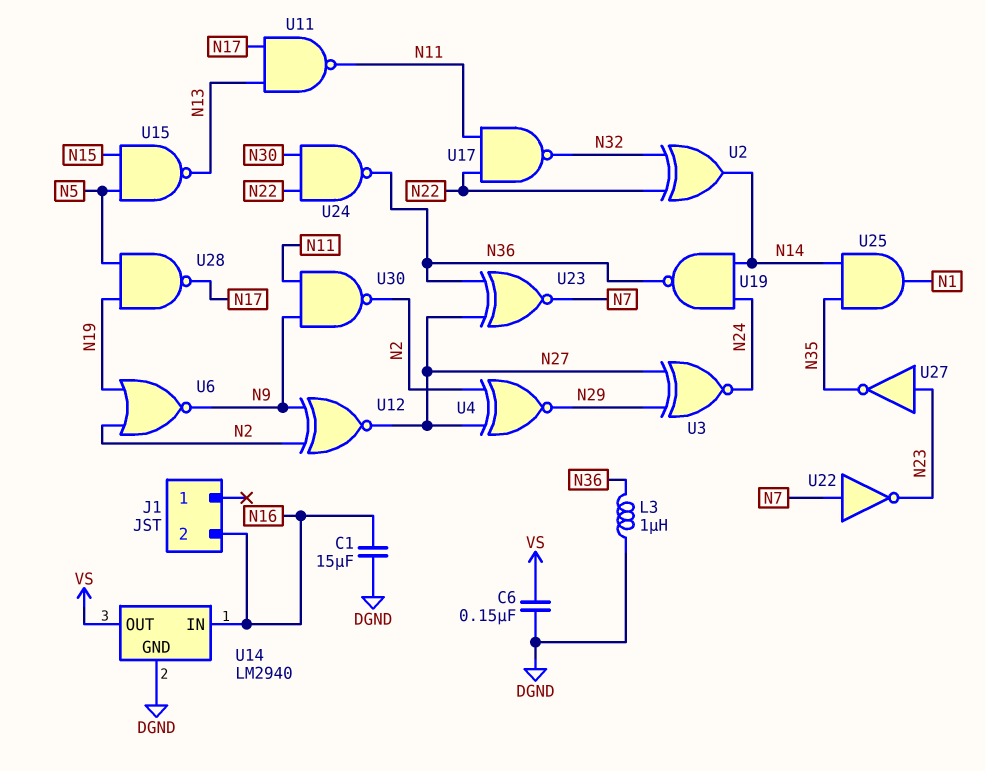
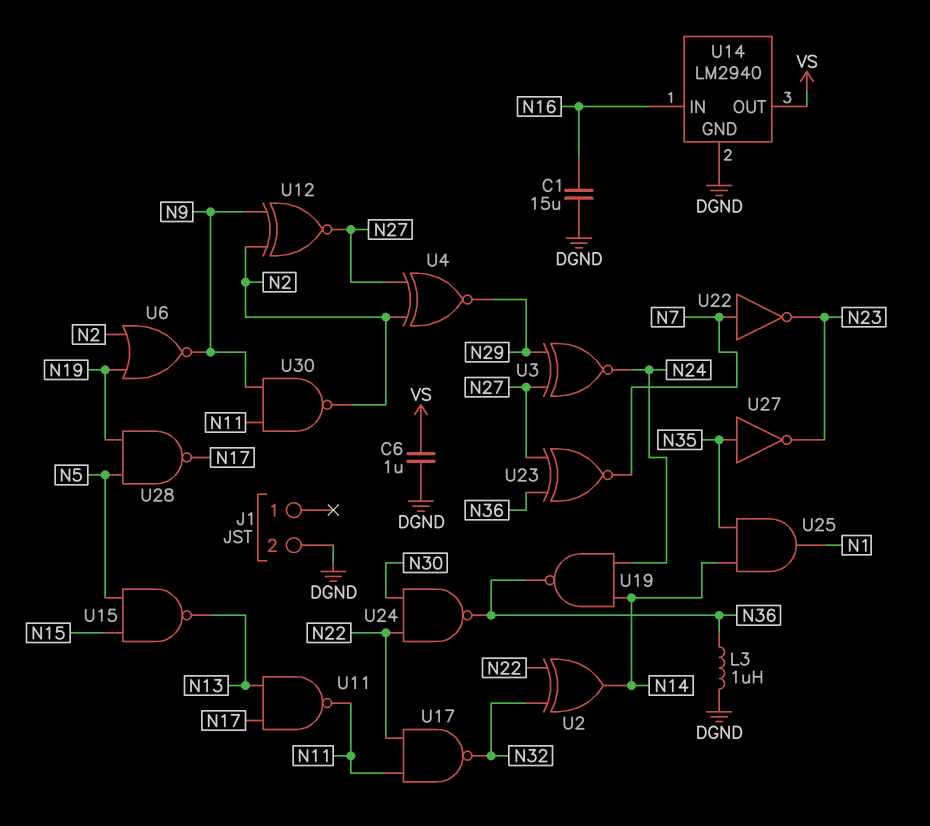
C6: 150nF (DGND, VS) -> 1uF (DGND, VS)
J1 pin 2: N16 -> DGND
U27: NOT (in N23, out N35) -> NOT (in N35, out N23)

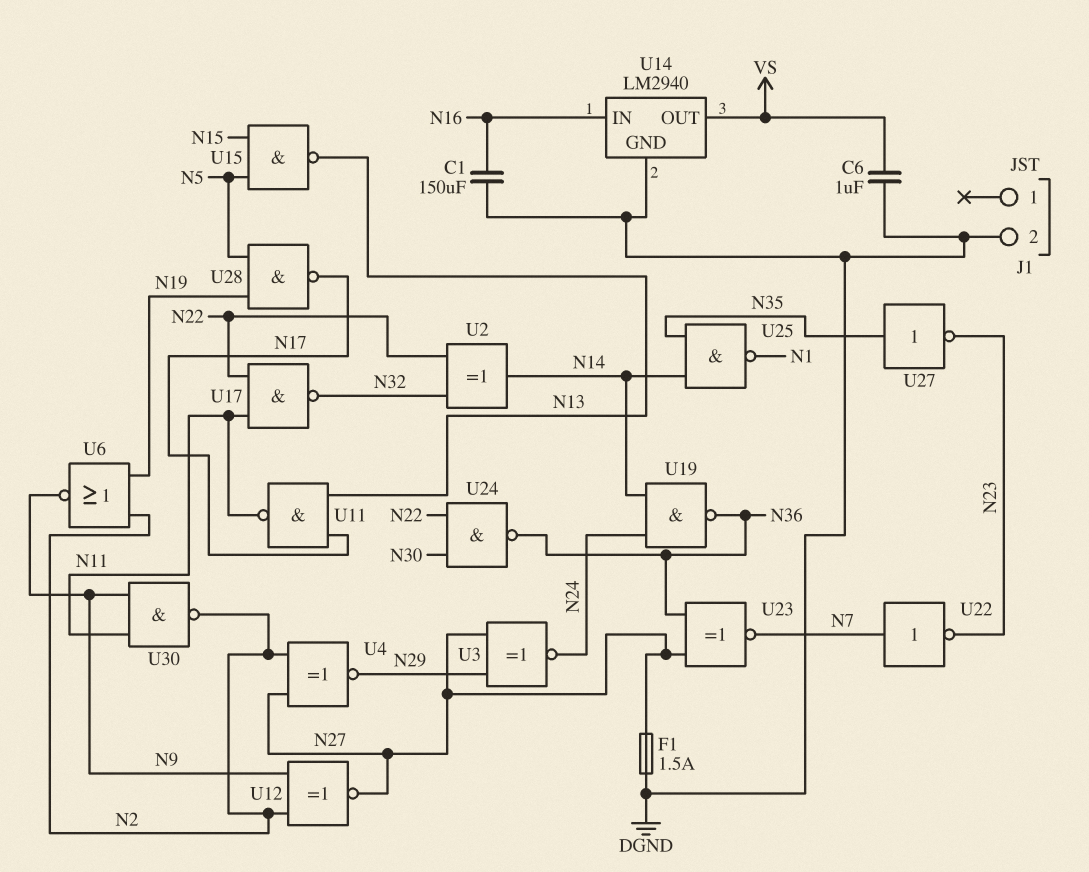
C1: 15uF (DGND, N16) -> 150uF (DGND, N16)
F1: none -> 1.5A (DGND, N27)
L3: 1uH (DGND, N36) -> none
U25: AND (in N14, in N35, out N1) -> NAND (in N14, in N35, out N1)

